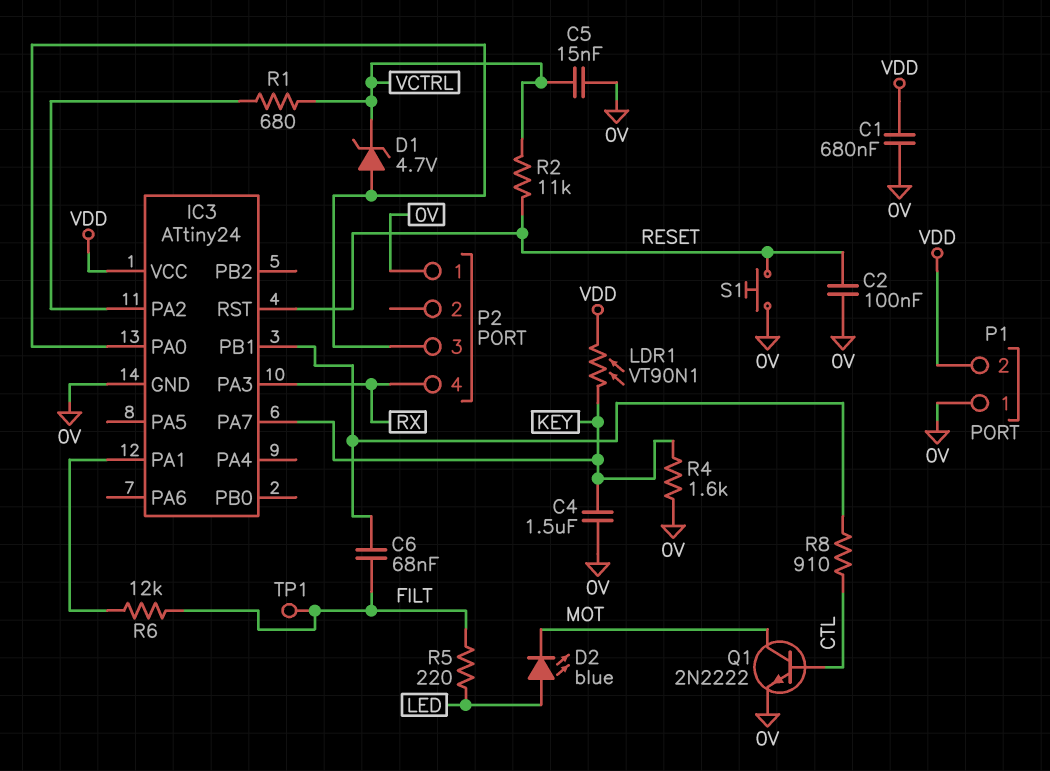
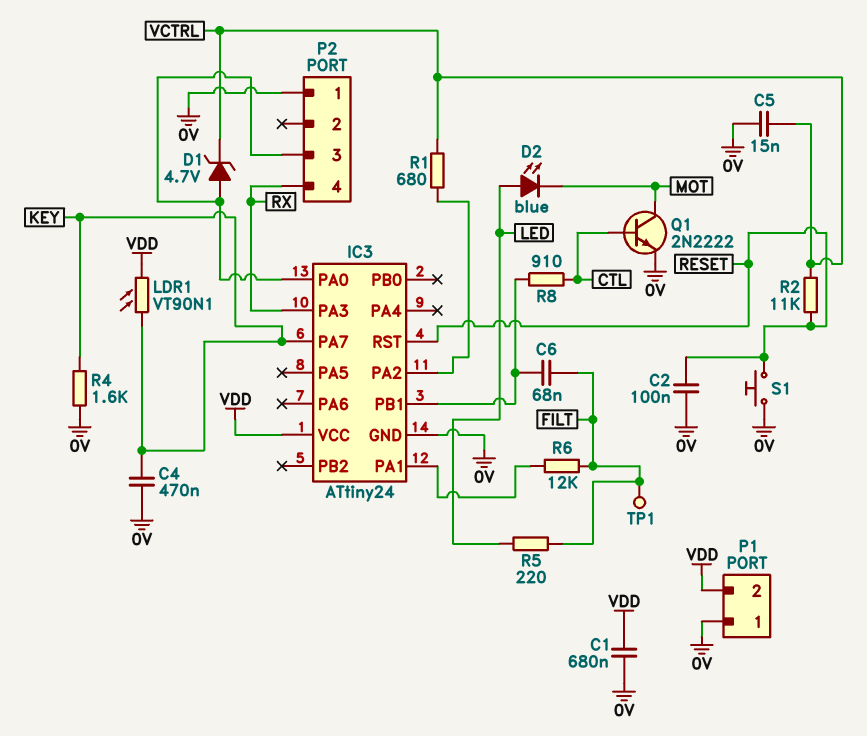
C4: 1.5uF (0V, KEY) -> 470nF (0V, KEY)

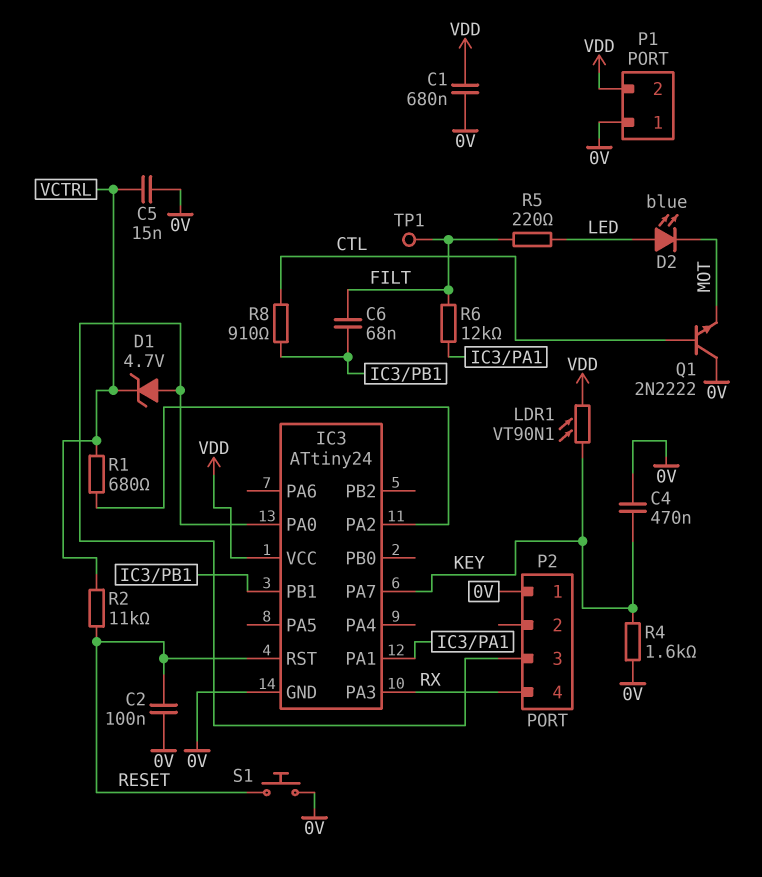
Q1: NPN 2N2222 (B CTL, C MOT, E 0V) -> NPN 2N2222 (B CTL, C 0V, E MOT)

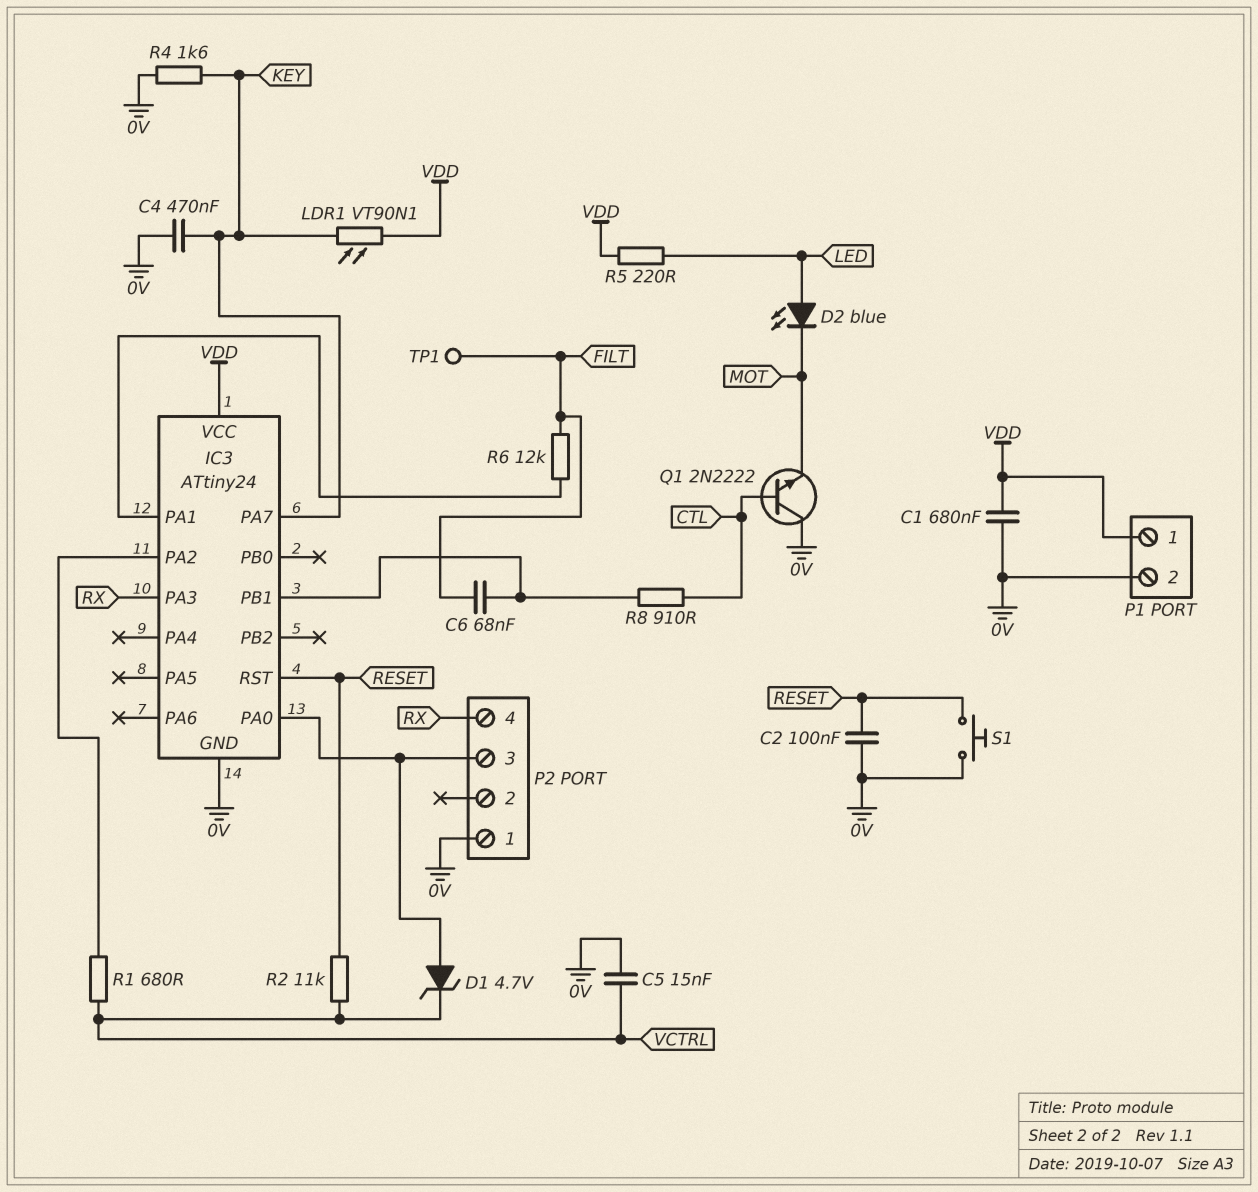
P1 pin 1: 0V -> VDD
P1 pin 2: VDD -> 0V
R5: 220 (FILT, LED) -> 220 (LED, VDD)

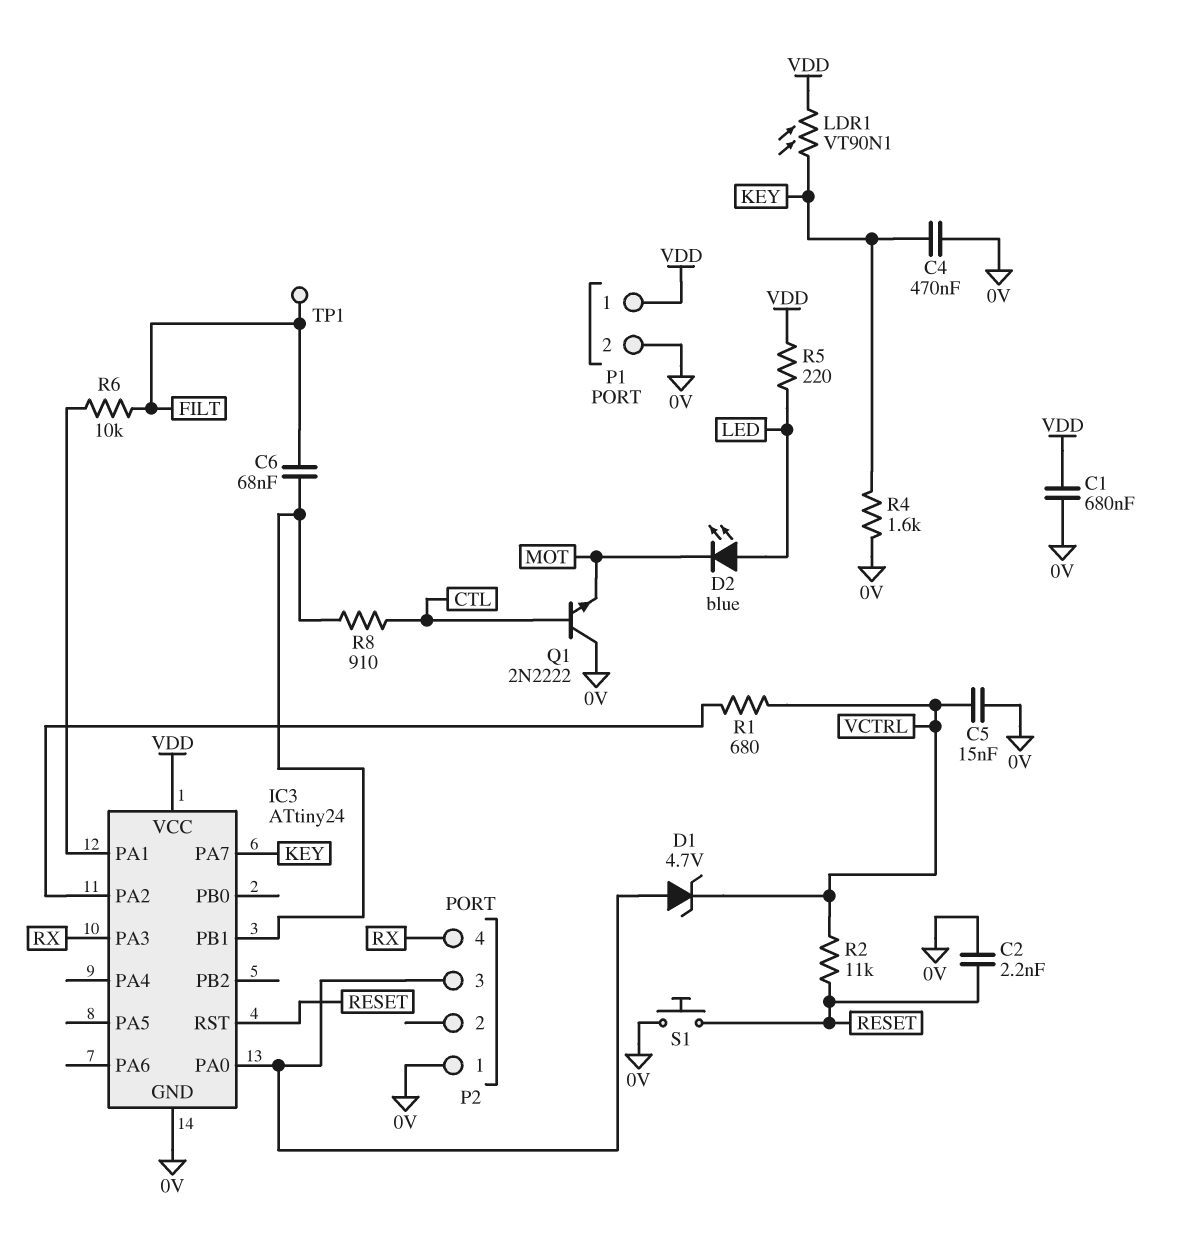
C2: 100nF (0V, RESET) -> 2.2nF (0V, RESET)
R6: 12k (FILT, IC3/PA1) -> 10k (FILT, IC3/PA1)

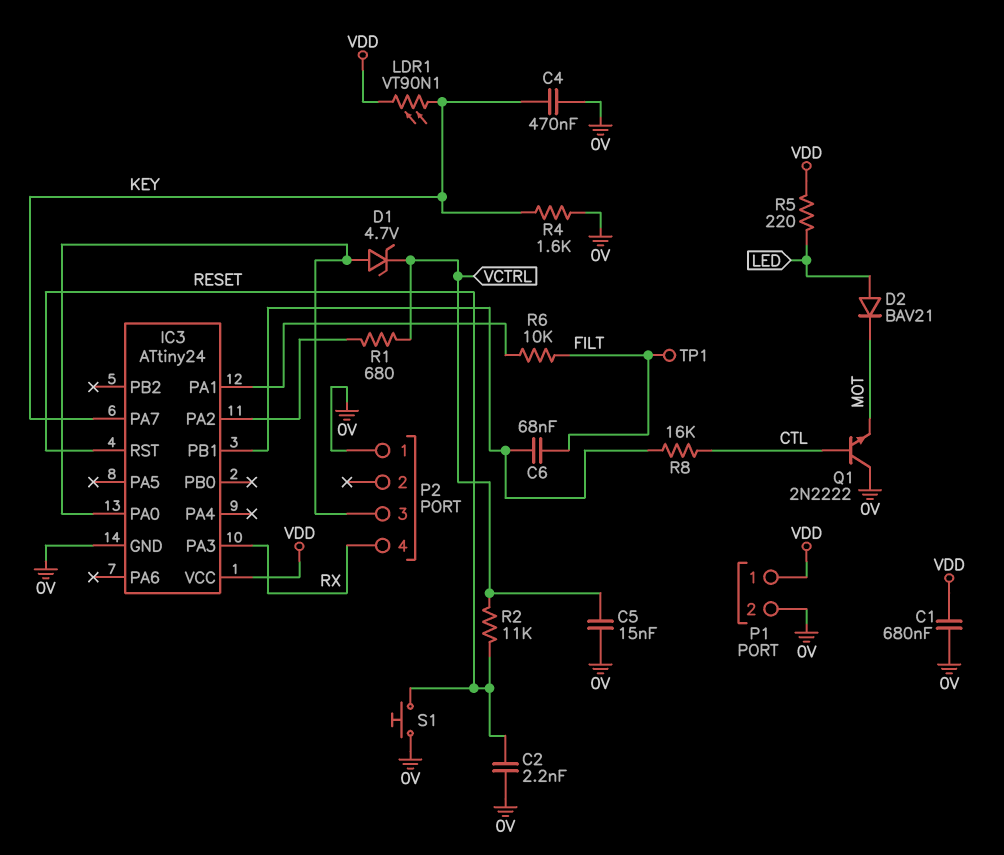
D2: LED blue (A LED, K MOT) -> diode BAV21 (A LED, K MOT)
R8: 910 (CTL, IC3/PB1) -> 16k (CTL, IC3/PB1)

